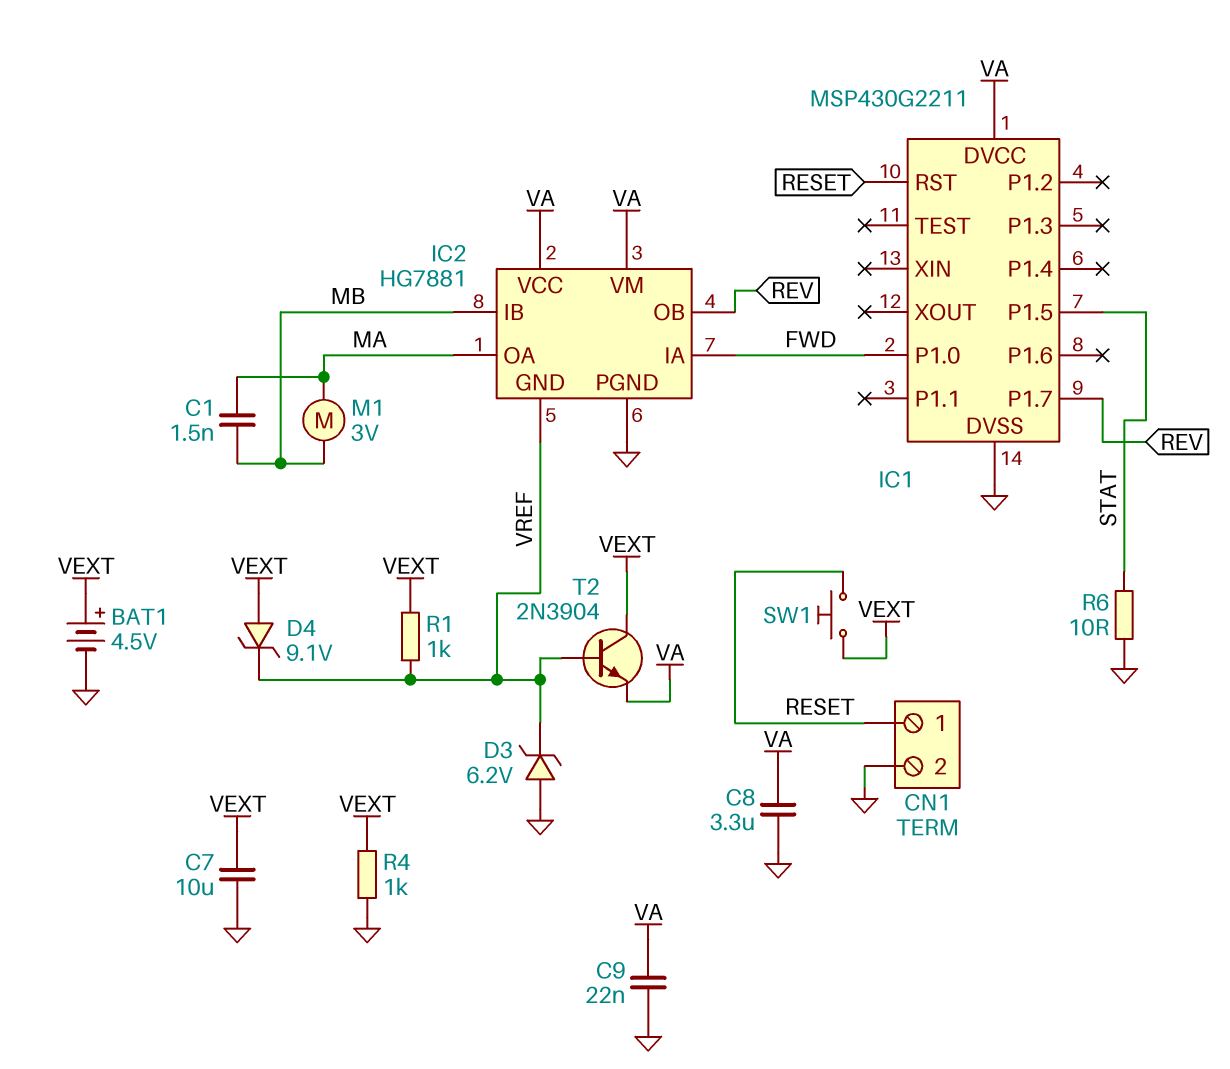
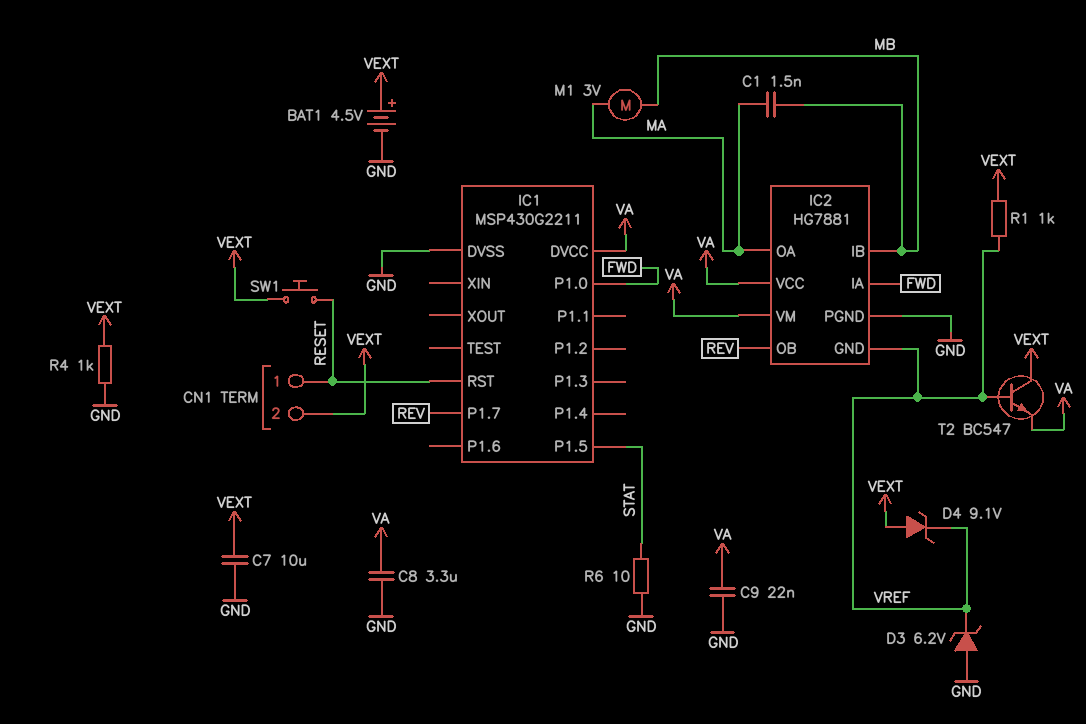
CN1 pin 2: GND -> VEXT
T2: NPN 2N3904 (B VREF, C VEXT, E VA) -> NPN BC547 (B VREF, C VEXT, E VA)

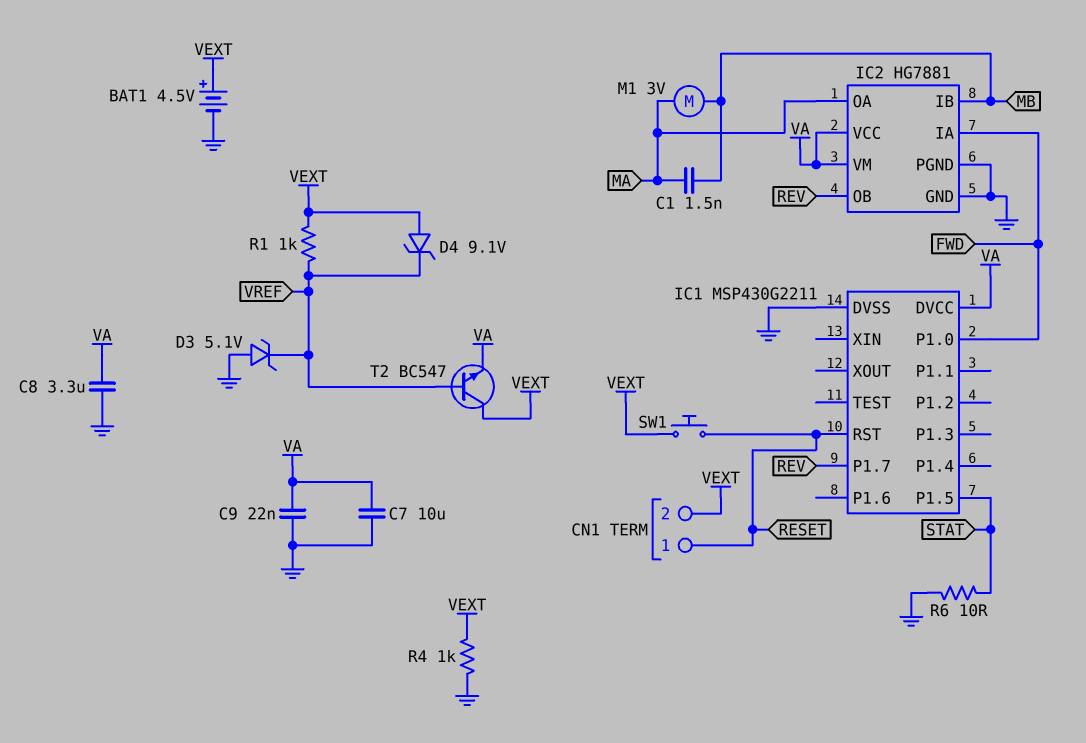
C7: 10uF (GND, VEXT) -> 10uF (GND, VA)
D3: zener 6.2V (A GND, K VREF) -> zener 5.1V (A GND, K VREF)
IC2 pin GND: VREF -> GND

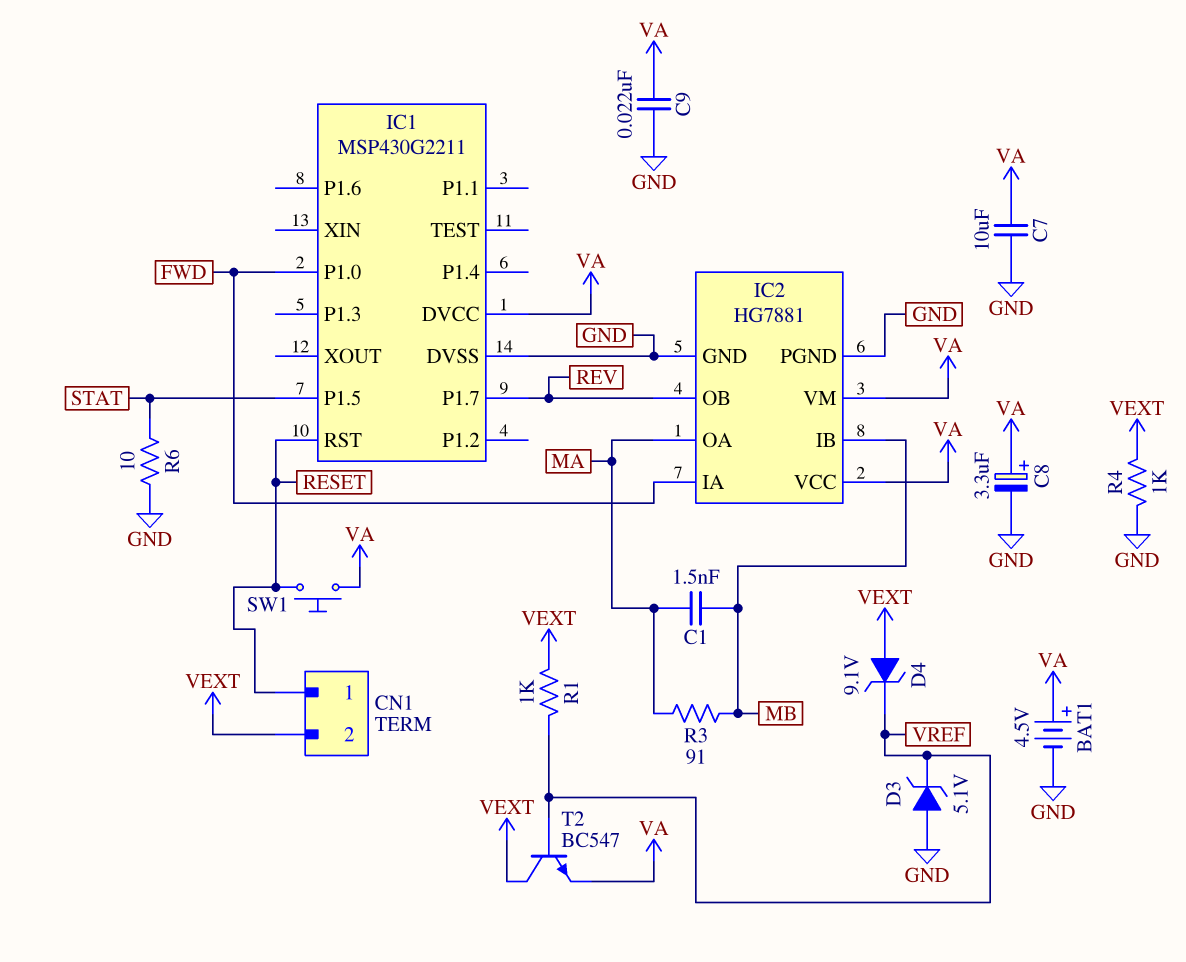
BAT1: 4.5V (plus VEXT, minus GND) -> 4.5V (plus VA, minus GND)
C8: 3.3uF (GND, VA) -> 3.3uF (plus VA, minus GND)
M1: motor 3V (MA, MB) -> none
R3: none -> 91 (MA, MB)
SW1: button (RESET, VEXT) -> button (RESET, VA)

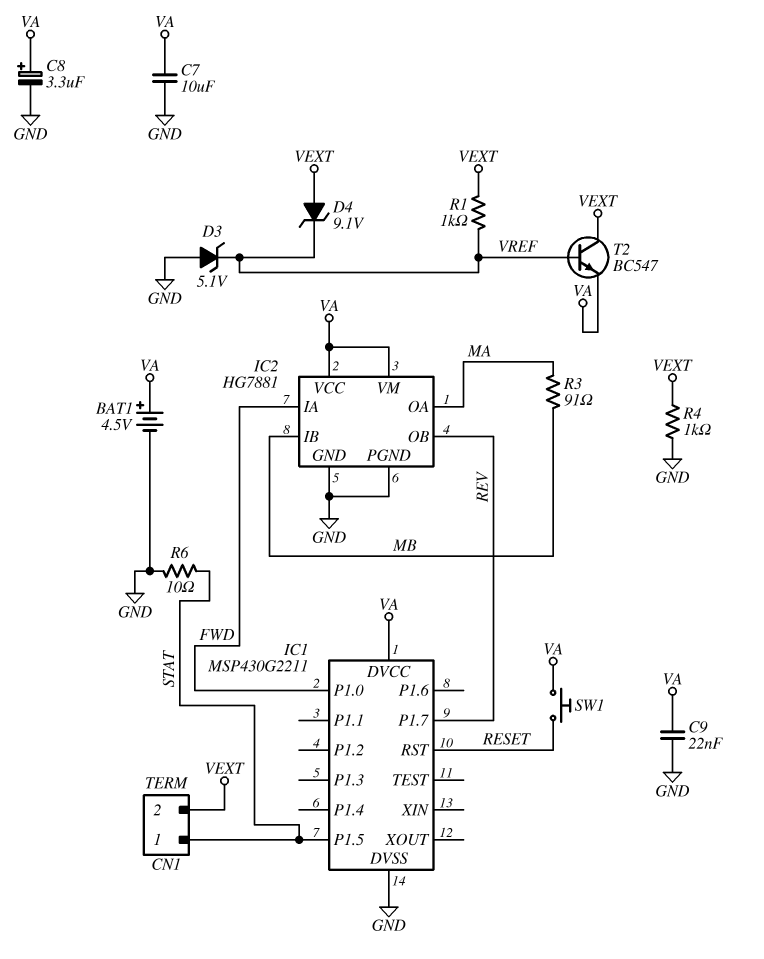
C1: 1.5nF (MA, MB) -> none
CN1 pin 1: RESET -> STAT

